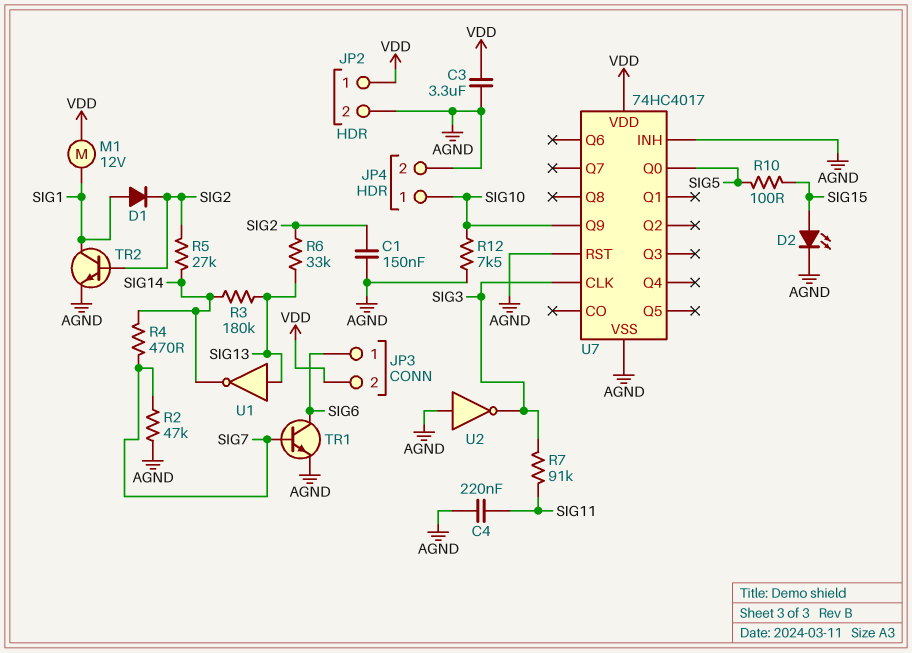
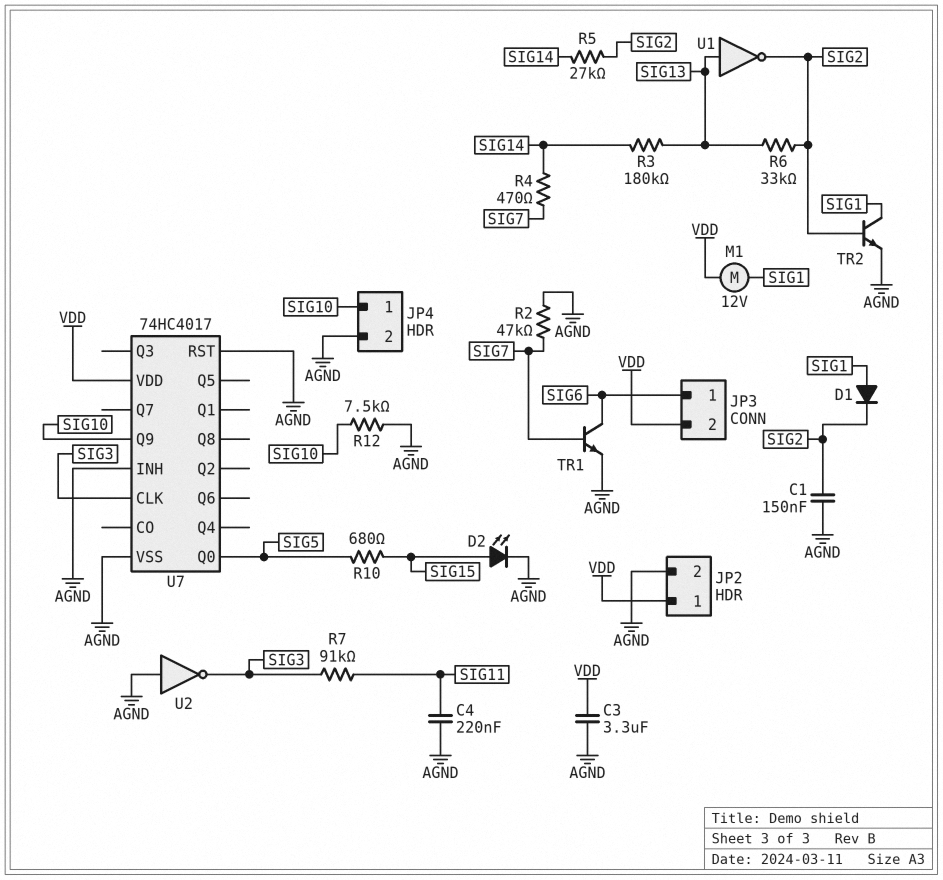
R10: 100 (SIG5, SIG15) -> 680 (SIG5, SIG15)
U1: NOT (in SIG13, out SIG14) -> NOT (in SIG13, out SIG2)

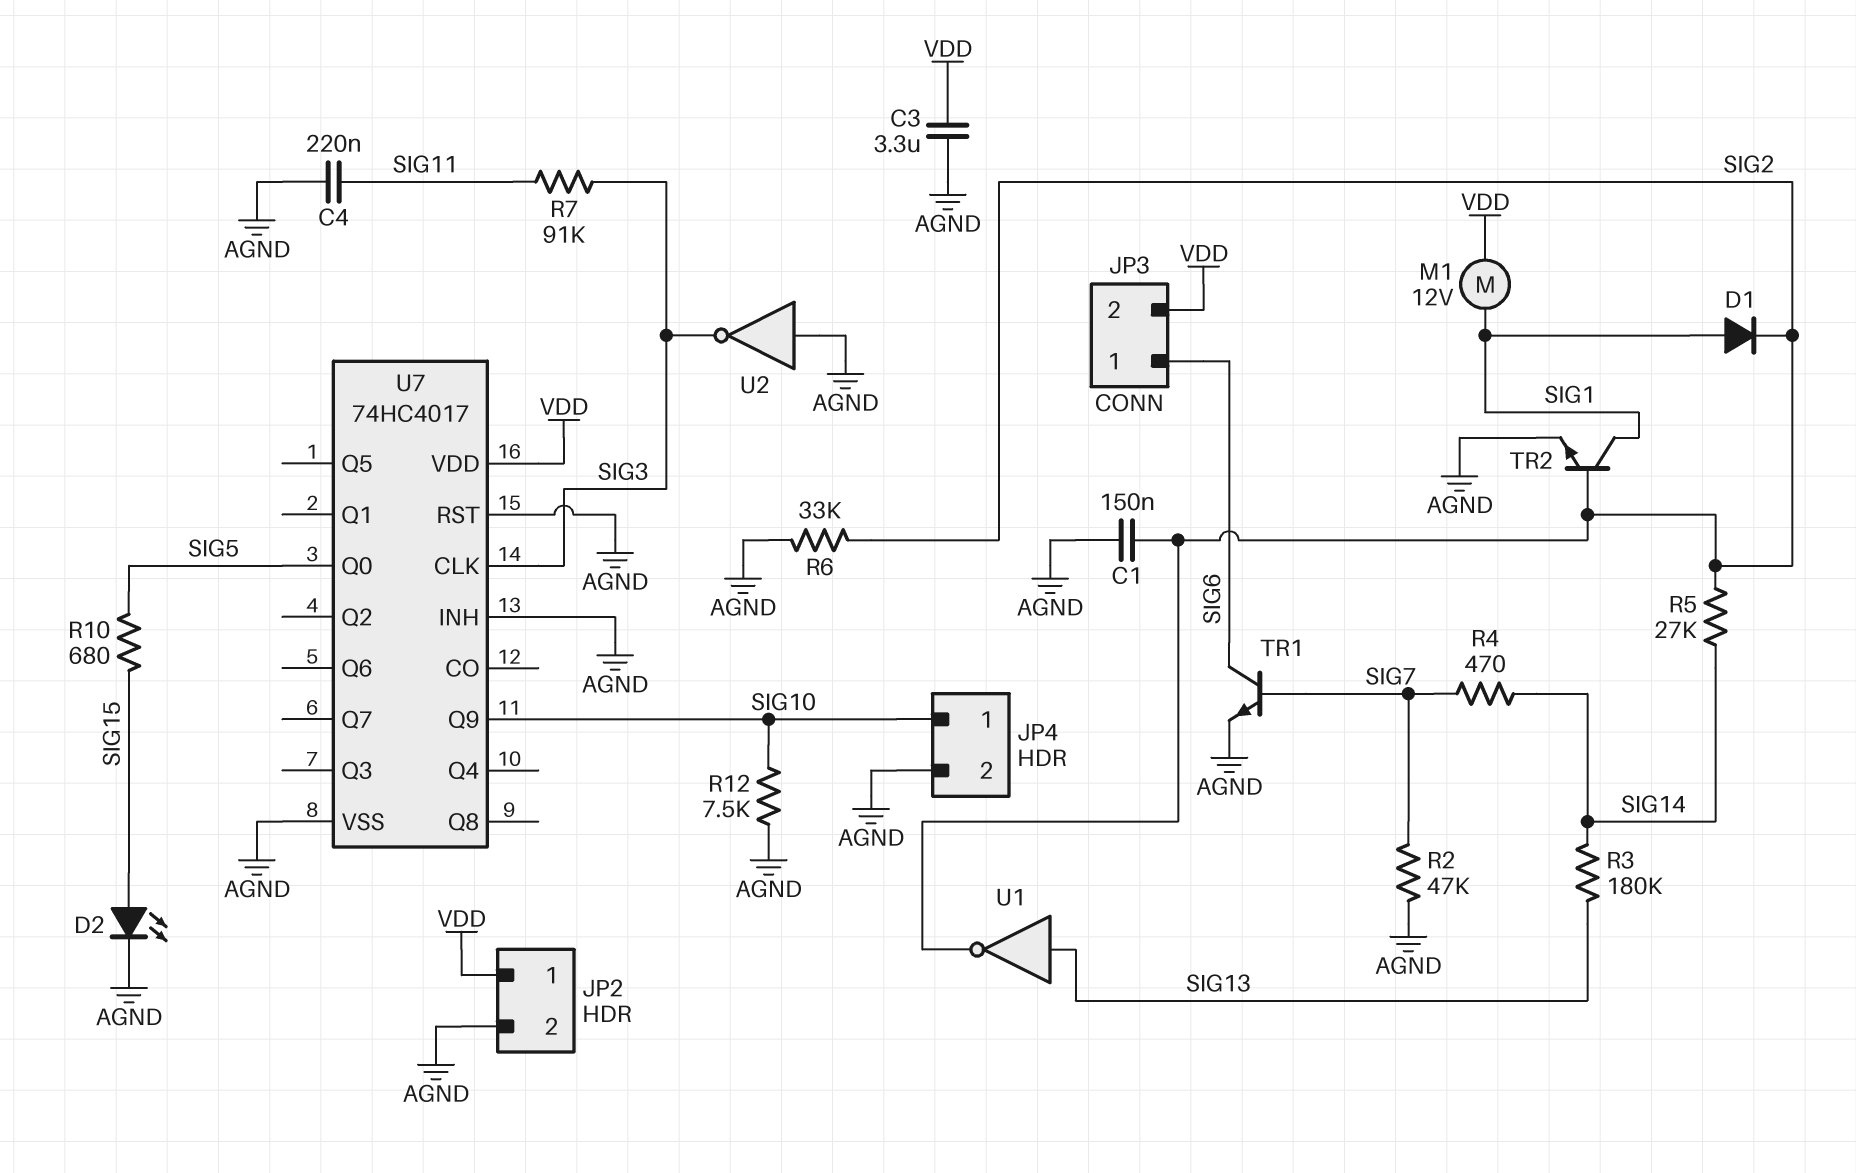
R6: 33k (SIG2, SIG13) -> 33k (AGND, SIG2)

